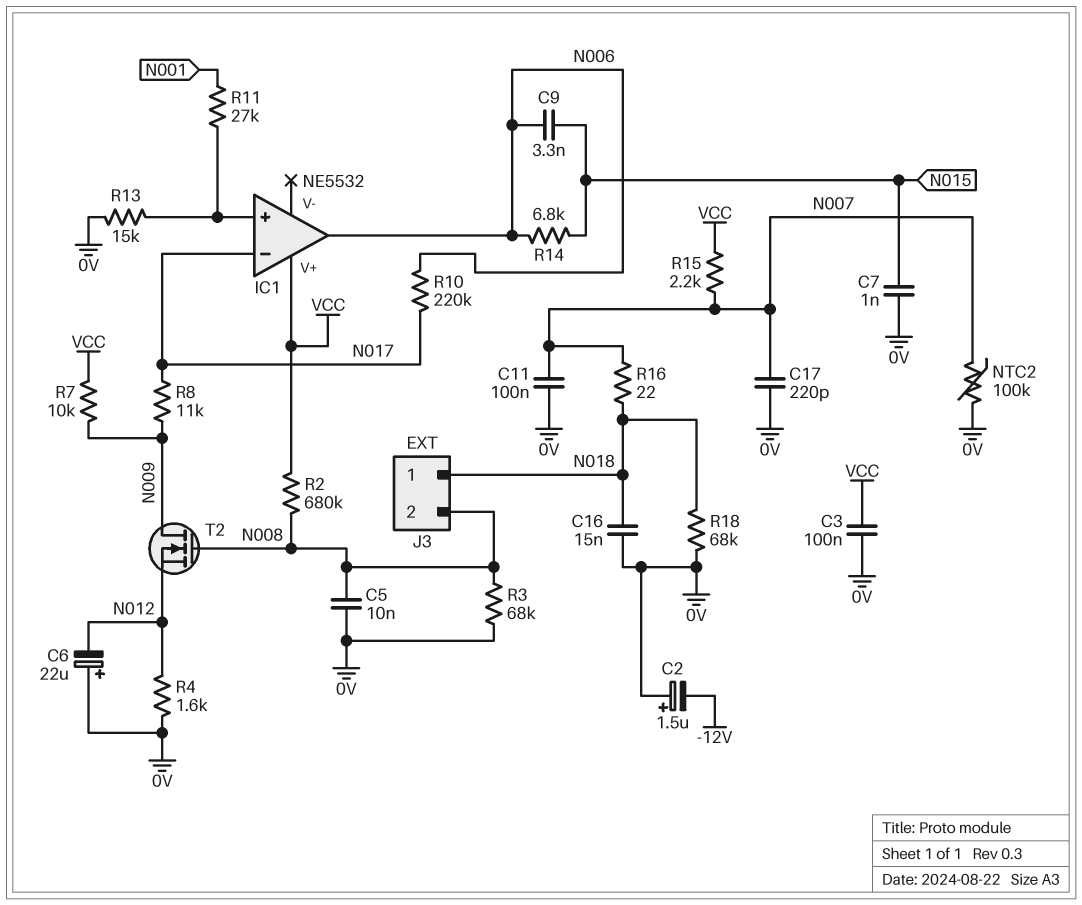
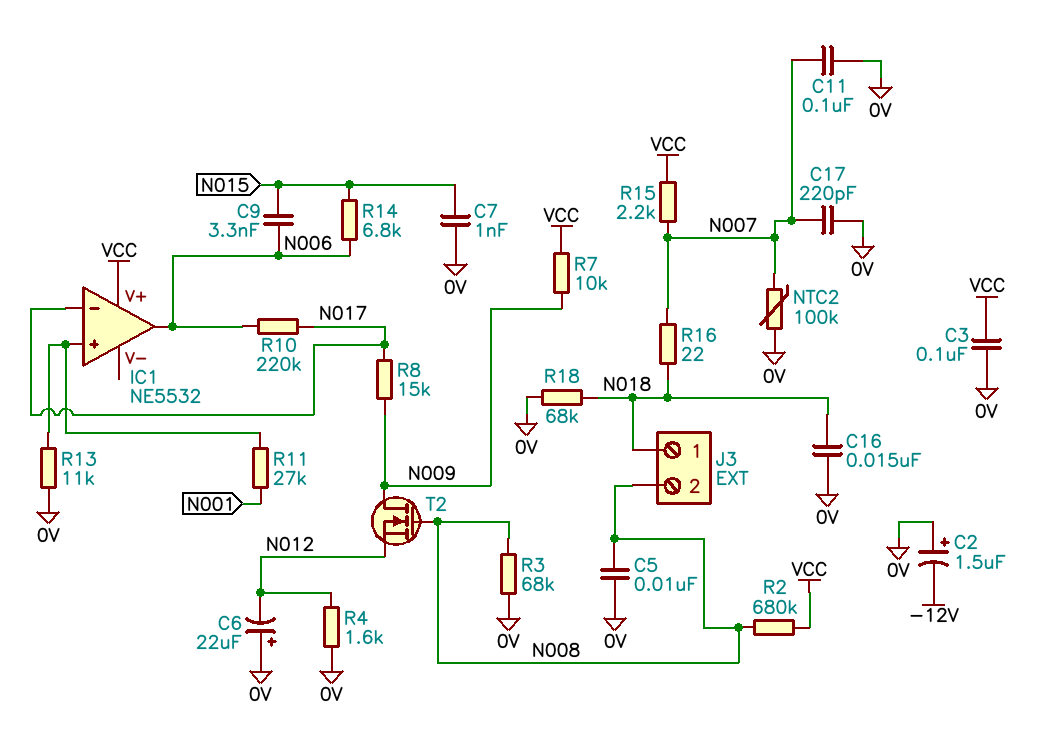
R8: 11k (N009, N017) -> 15k (N009, N017)
R13: 15k (0V, IC1/in+) -> 11k (0V, IC1/in+)

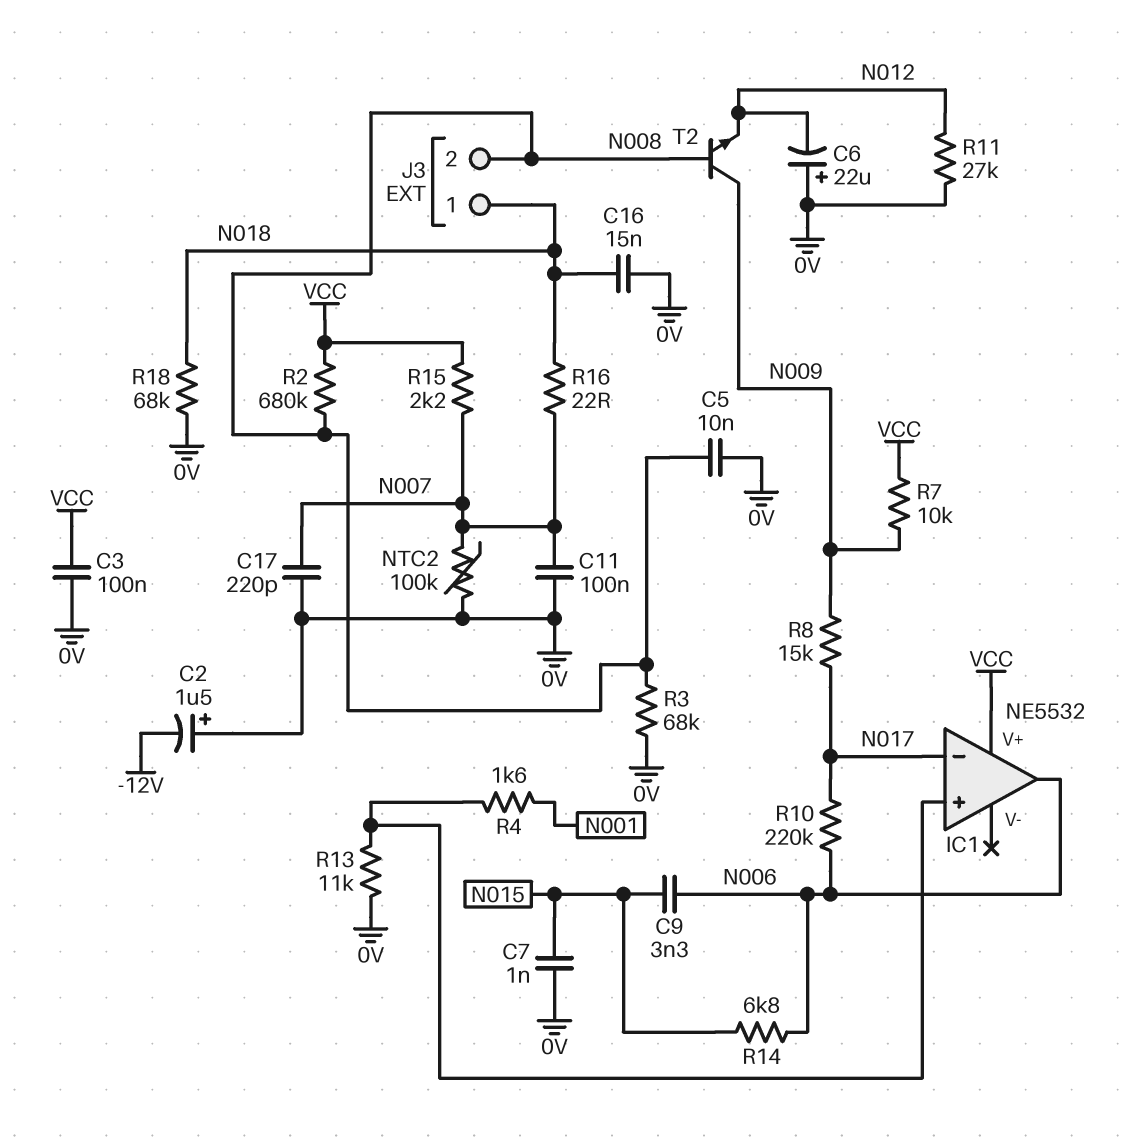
R4: 1.6k (0V, N012) -> 1.6k (IC1/in+, N001)
R11: 27k (IC1/in+, N001) -> 27k (0V, N012)
T2: NMOS (G N008, D N009, S N012) -> NPN (B N008, C N009, E N012)

